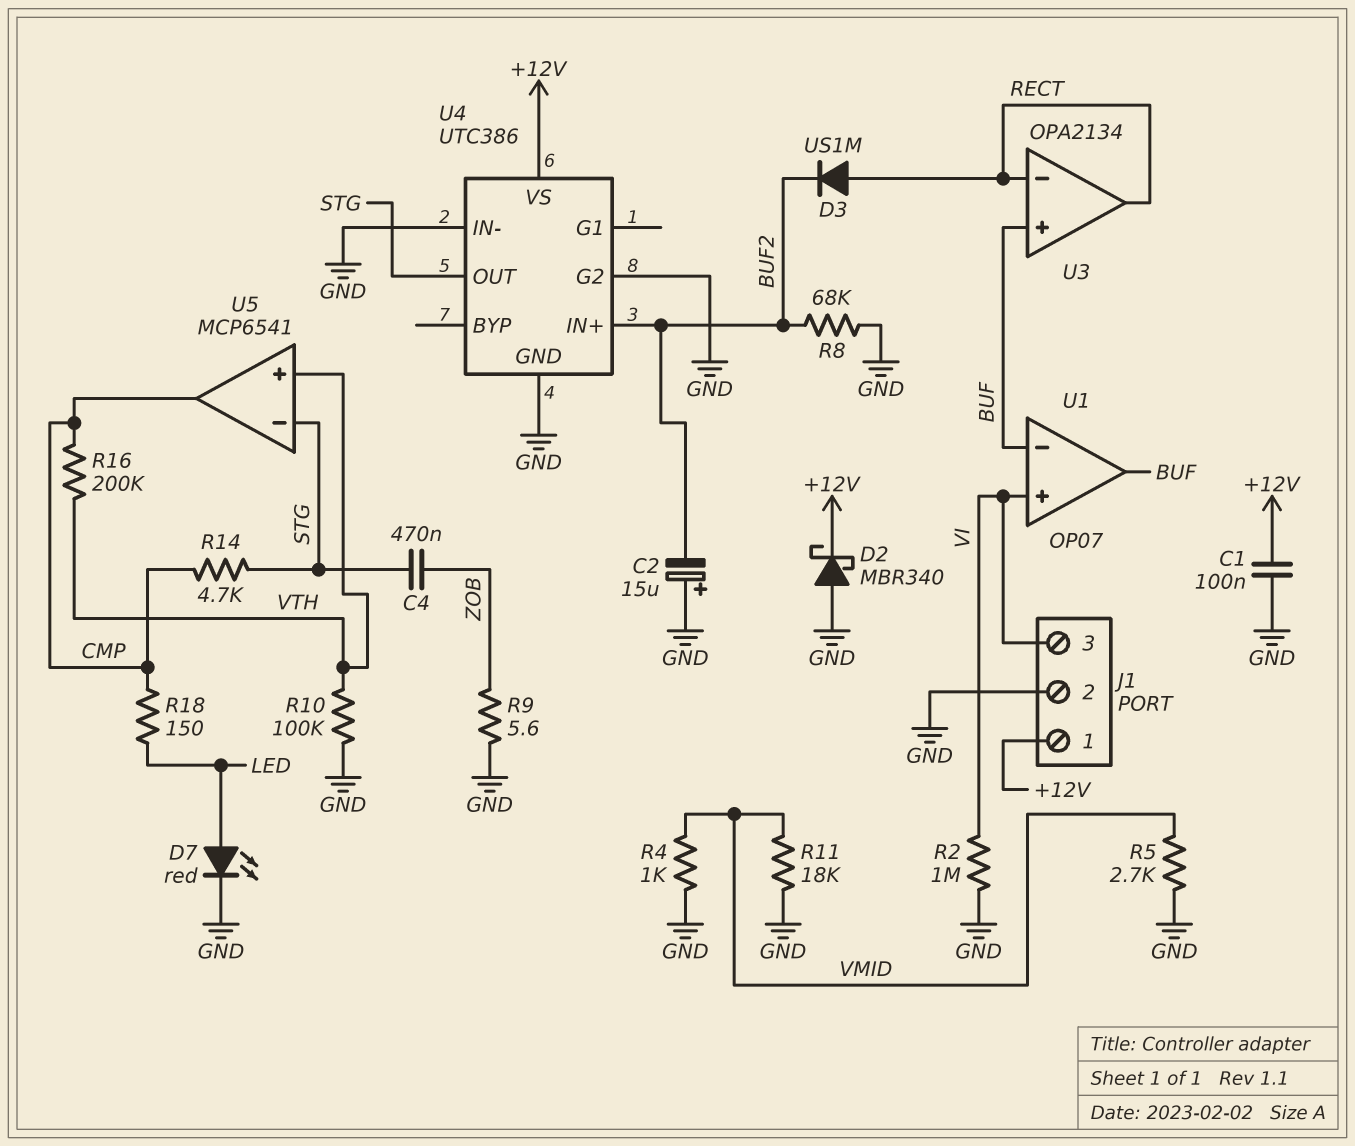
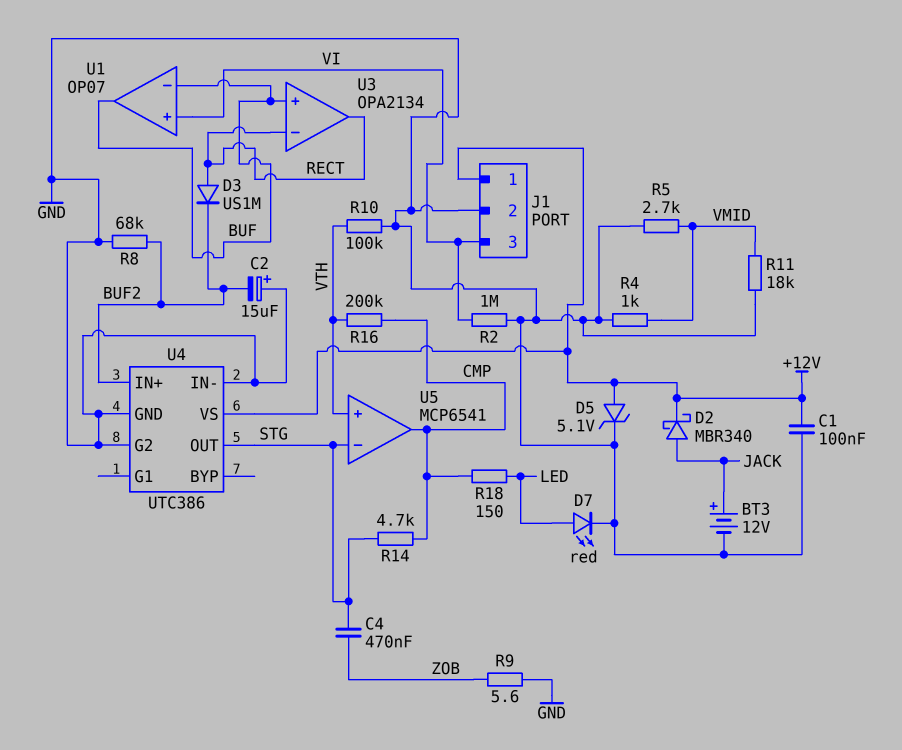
BT3: none -> 12V (plus JACK, minus GND)
D2: schottky MBR340 (A GND, K +12V) -> schottky MBR340 (A JACK, K +12V)
D5: none -> zener 5.1V (A +12V, K GND)

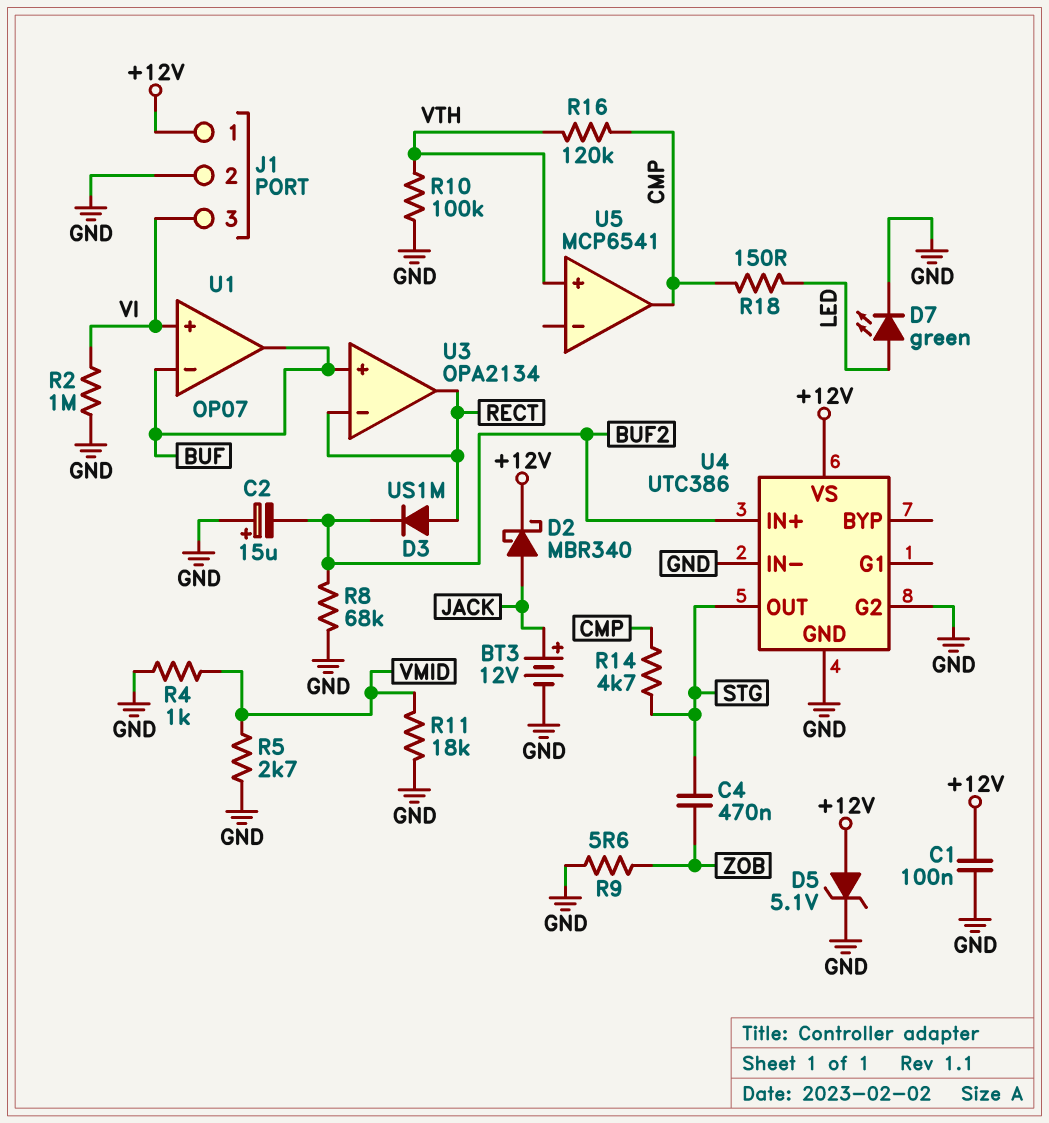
D7: LED red (A LED, K GND) -> LED green (A LED, K GND)
R16: 200k (CMP, VTH) -> 120k (CMP, VTH)
U5 pin in-: STG -> none

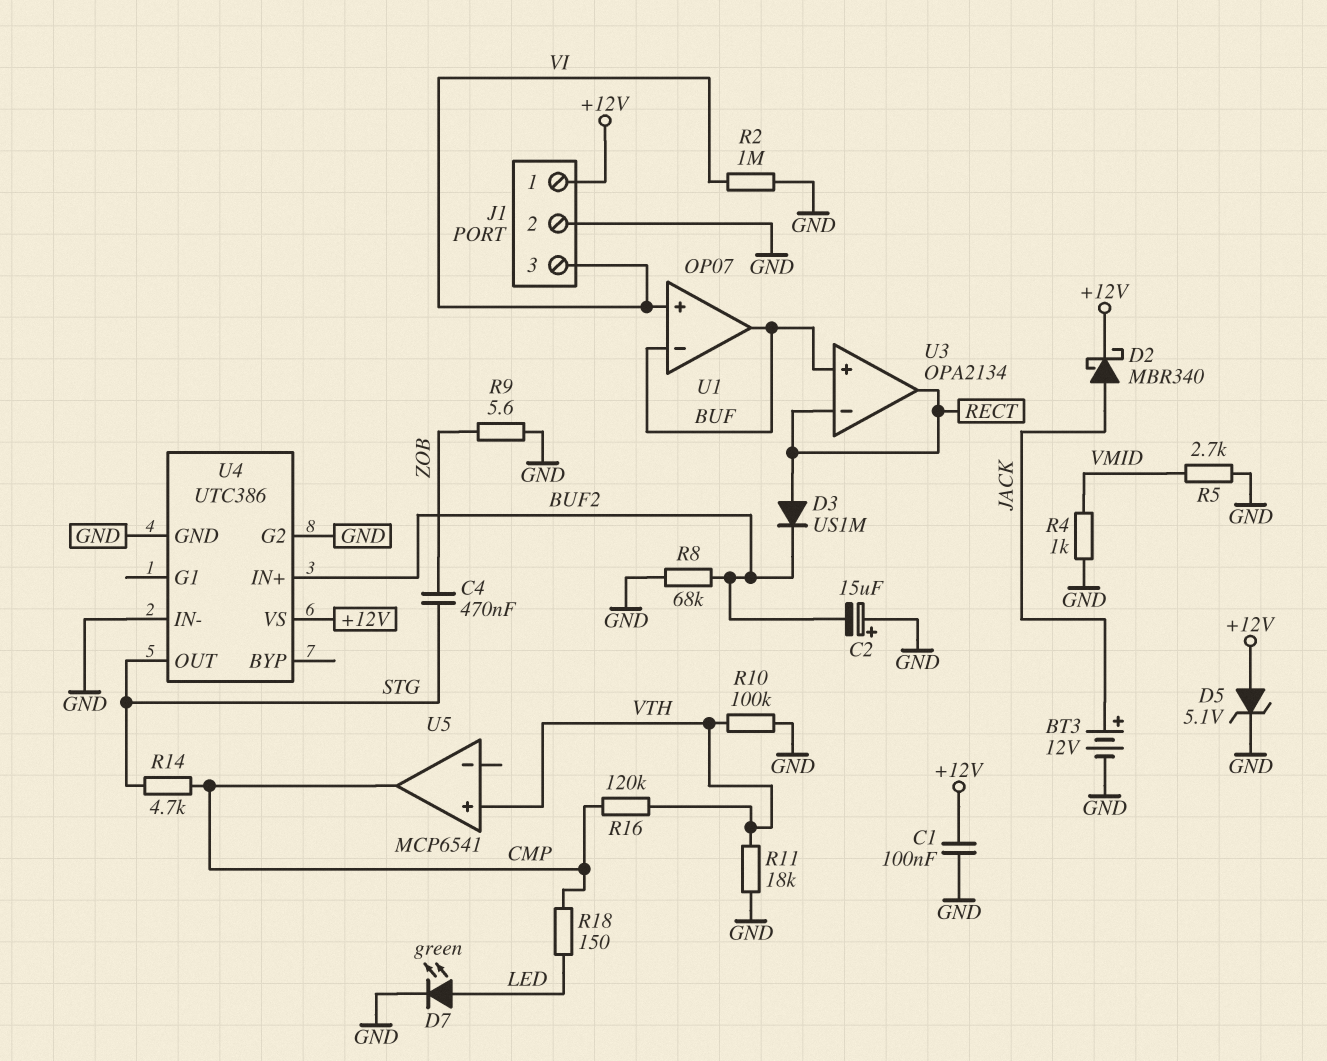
R11: 18k (GND, VMID) -> 18k (GND, VTH)

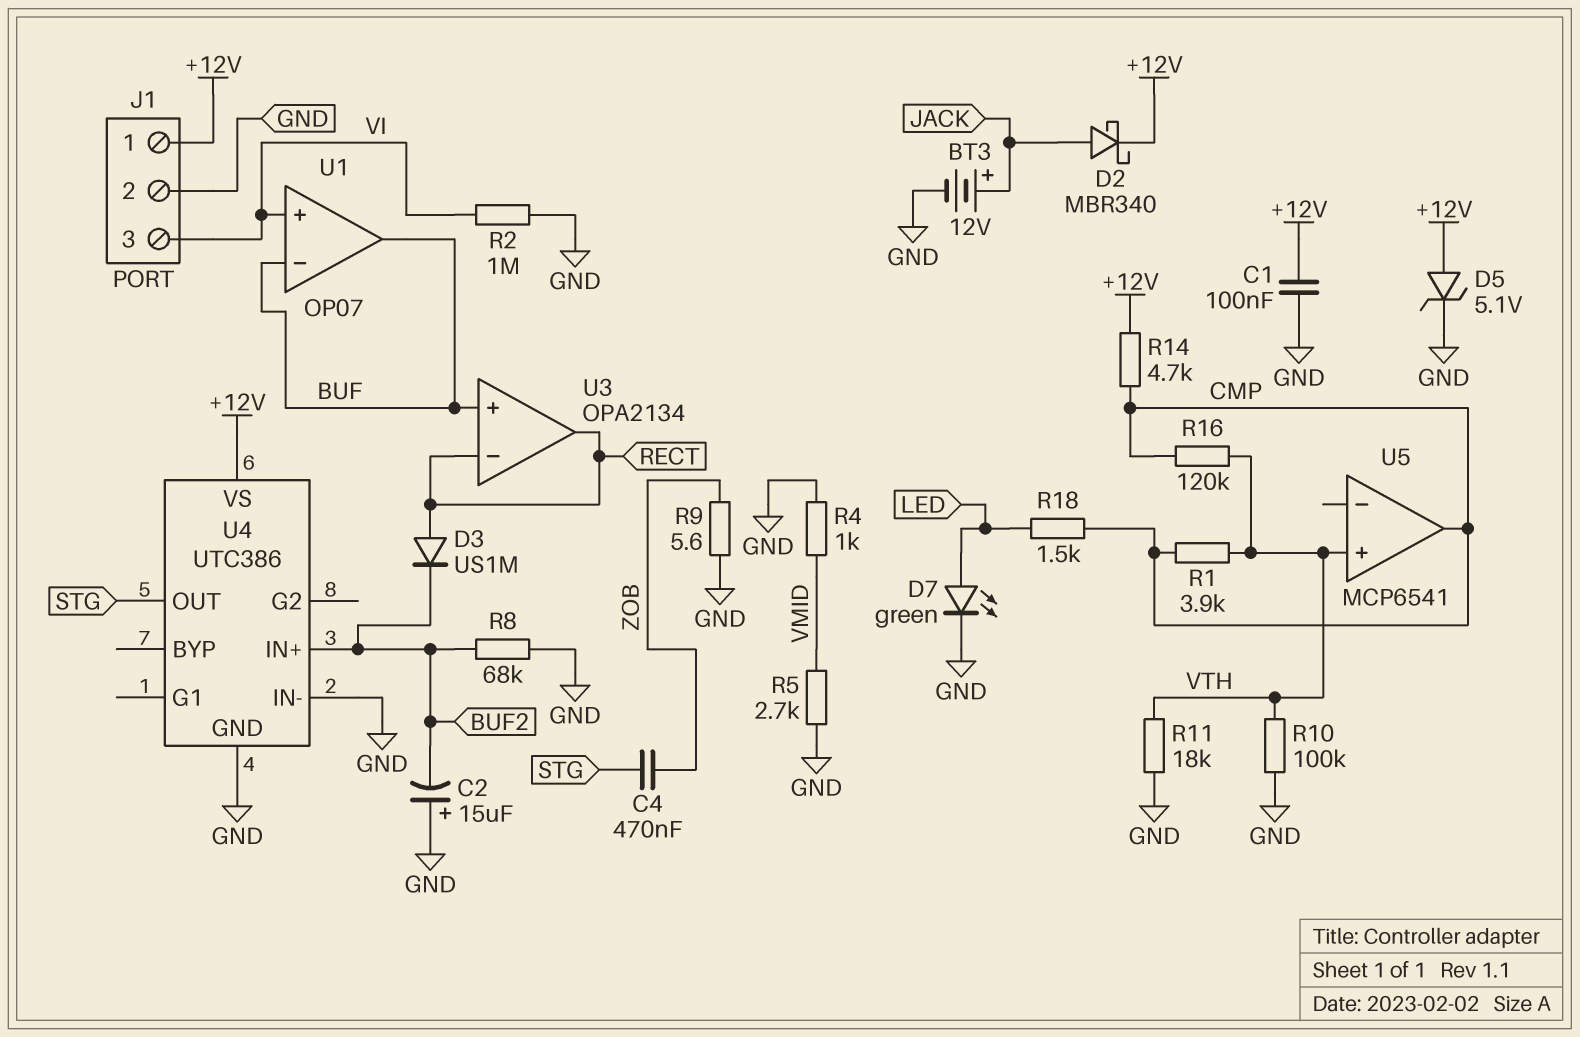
R1: none -> 3.9k (CMP, VTH)
R14: 4.7k (CMP, STG) -> 4.7k (+12V, CMP)
R18: 150 (CMP, LED) -> 1.5k (CMP, LED)
U4 pin G2: GND -> none

